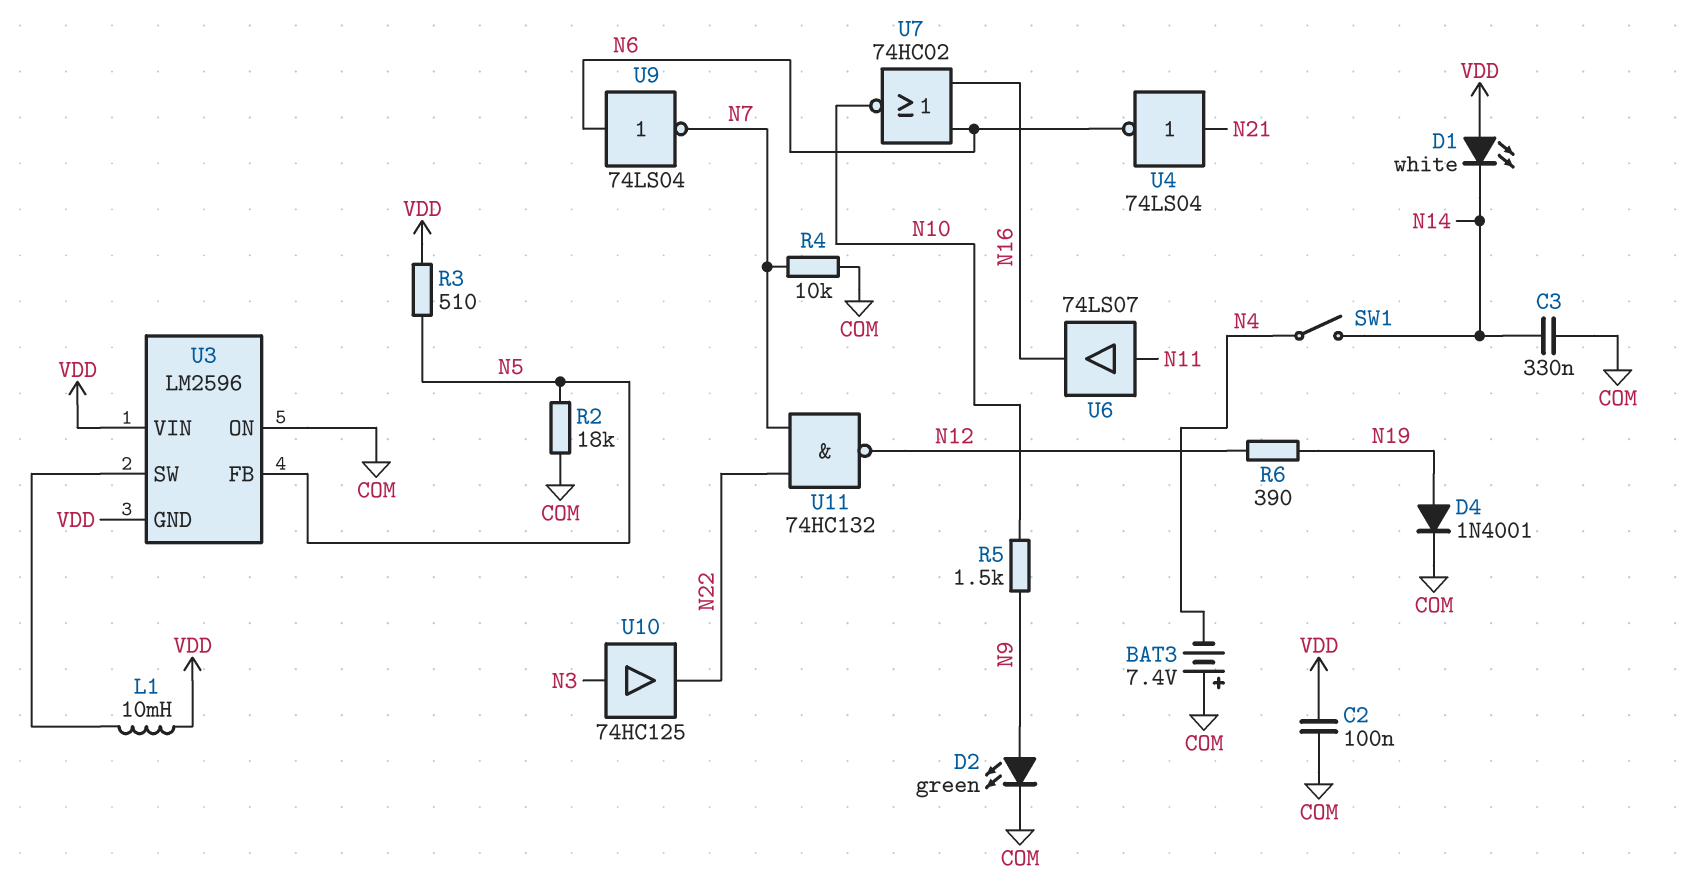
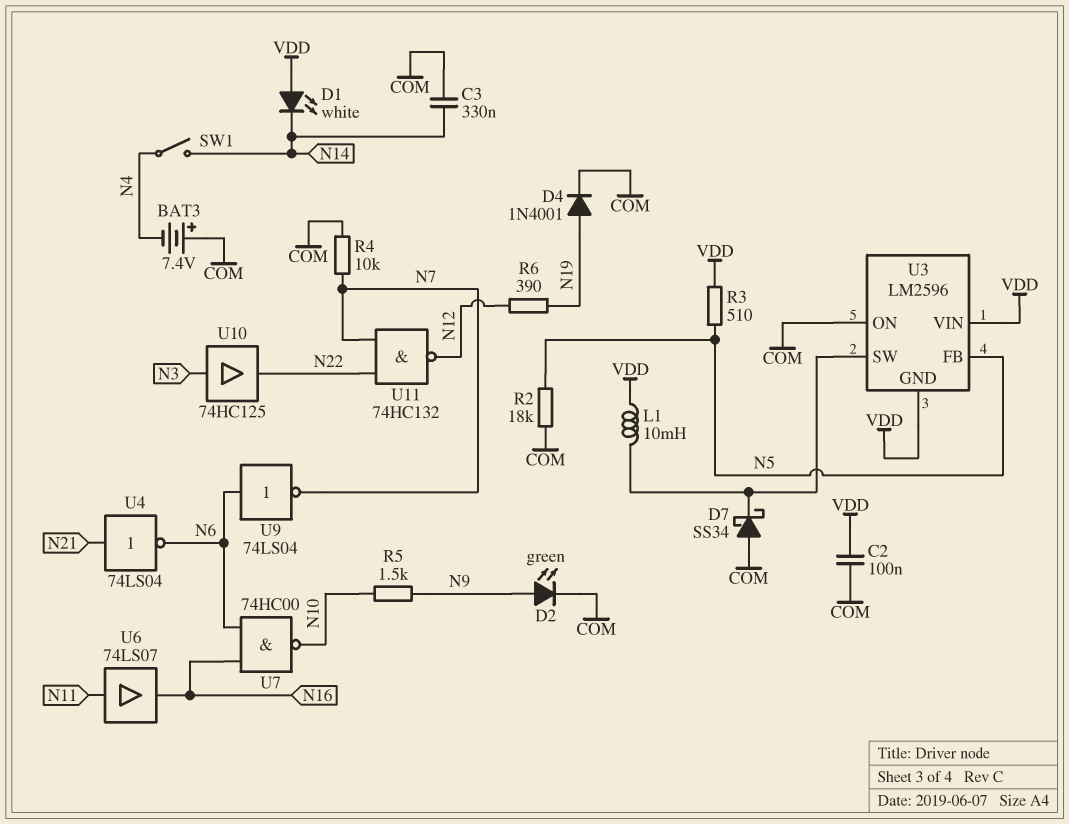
D7: none -> schottky SS34 (A COM, K U3/SW)
U7: NOR 74HC02 (in N6, in N16, out N10) -> NAND 74HC00 (in N6, in N16, out N10)

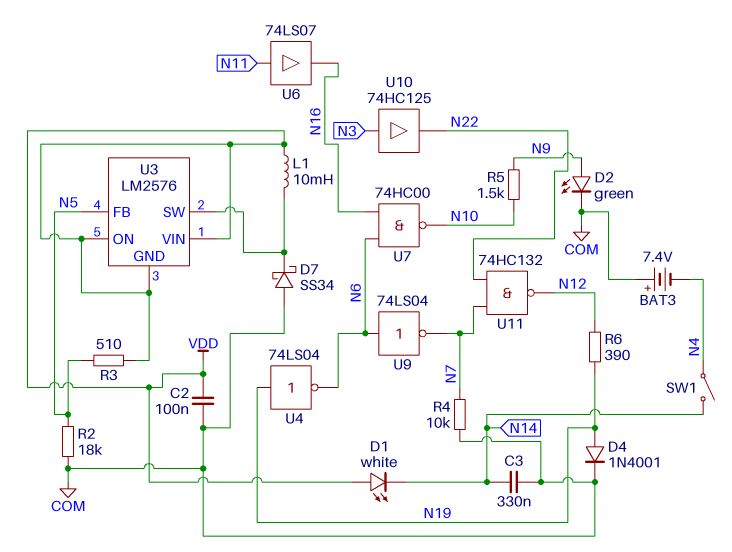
U3: LM2596 -> LM2576
U3 pin ON: COM -> VDD
U4: NOT 74LS04 (in N21, out N6) -> NOT 74LS04 (in N19, out N6)

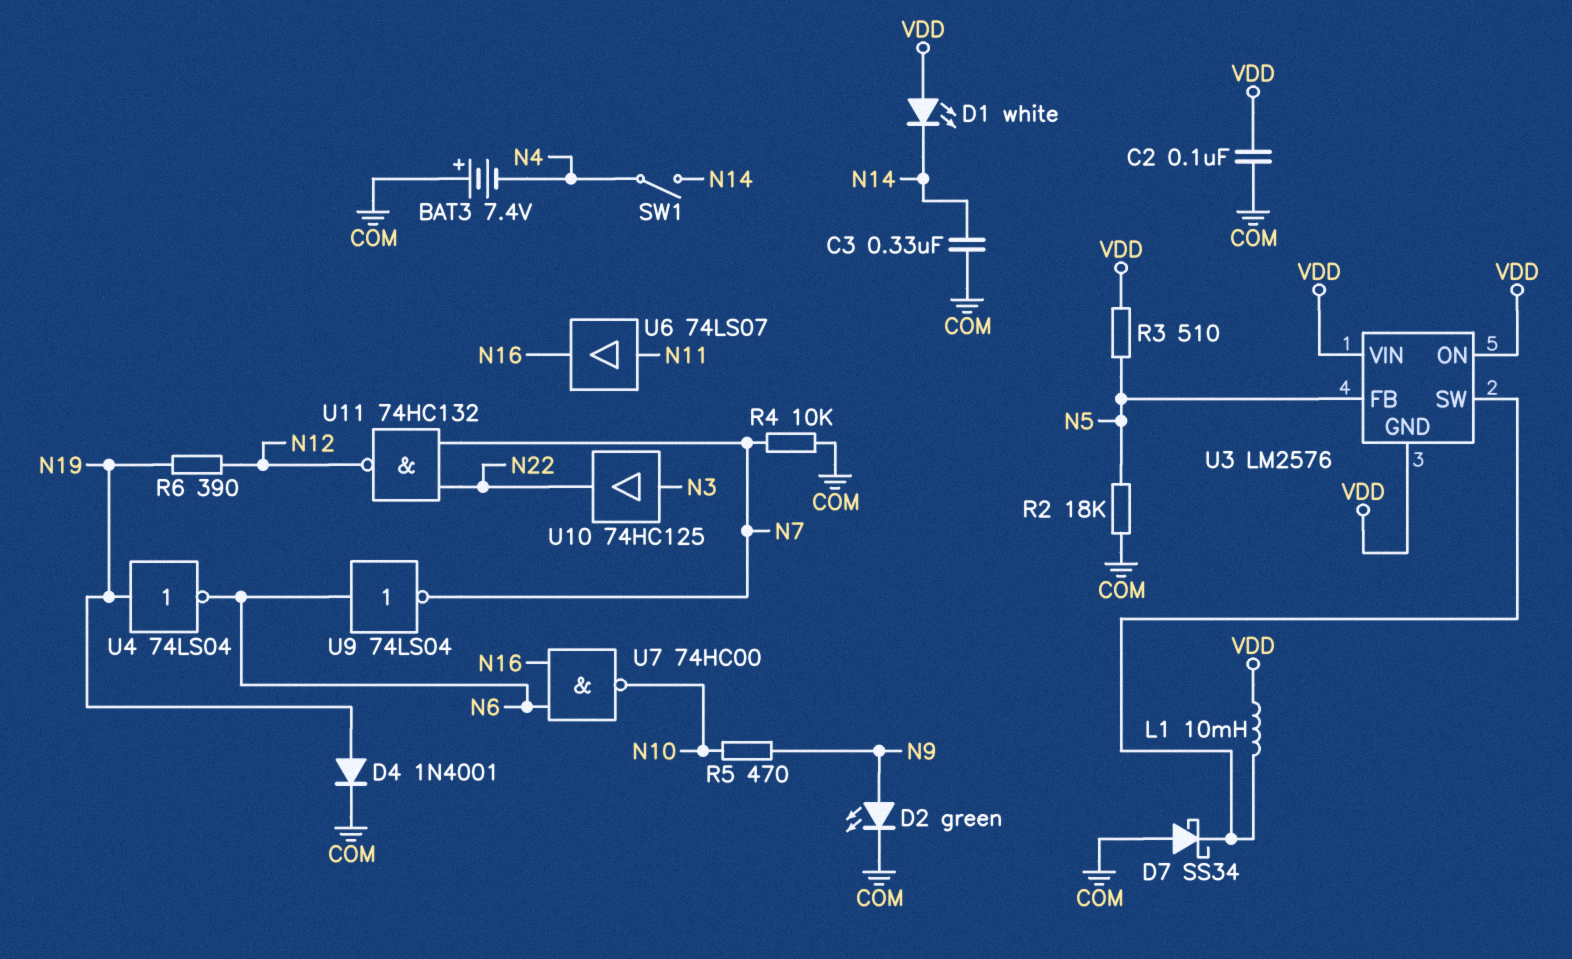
R5: 1.5k (N9, N10) -> 470 (N9, N10)

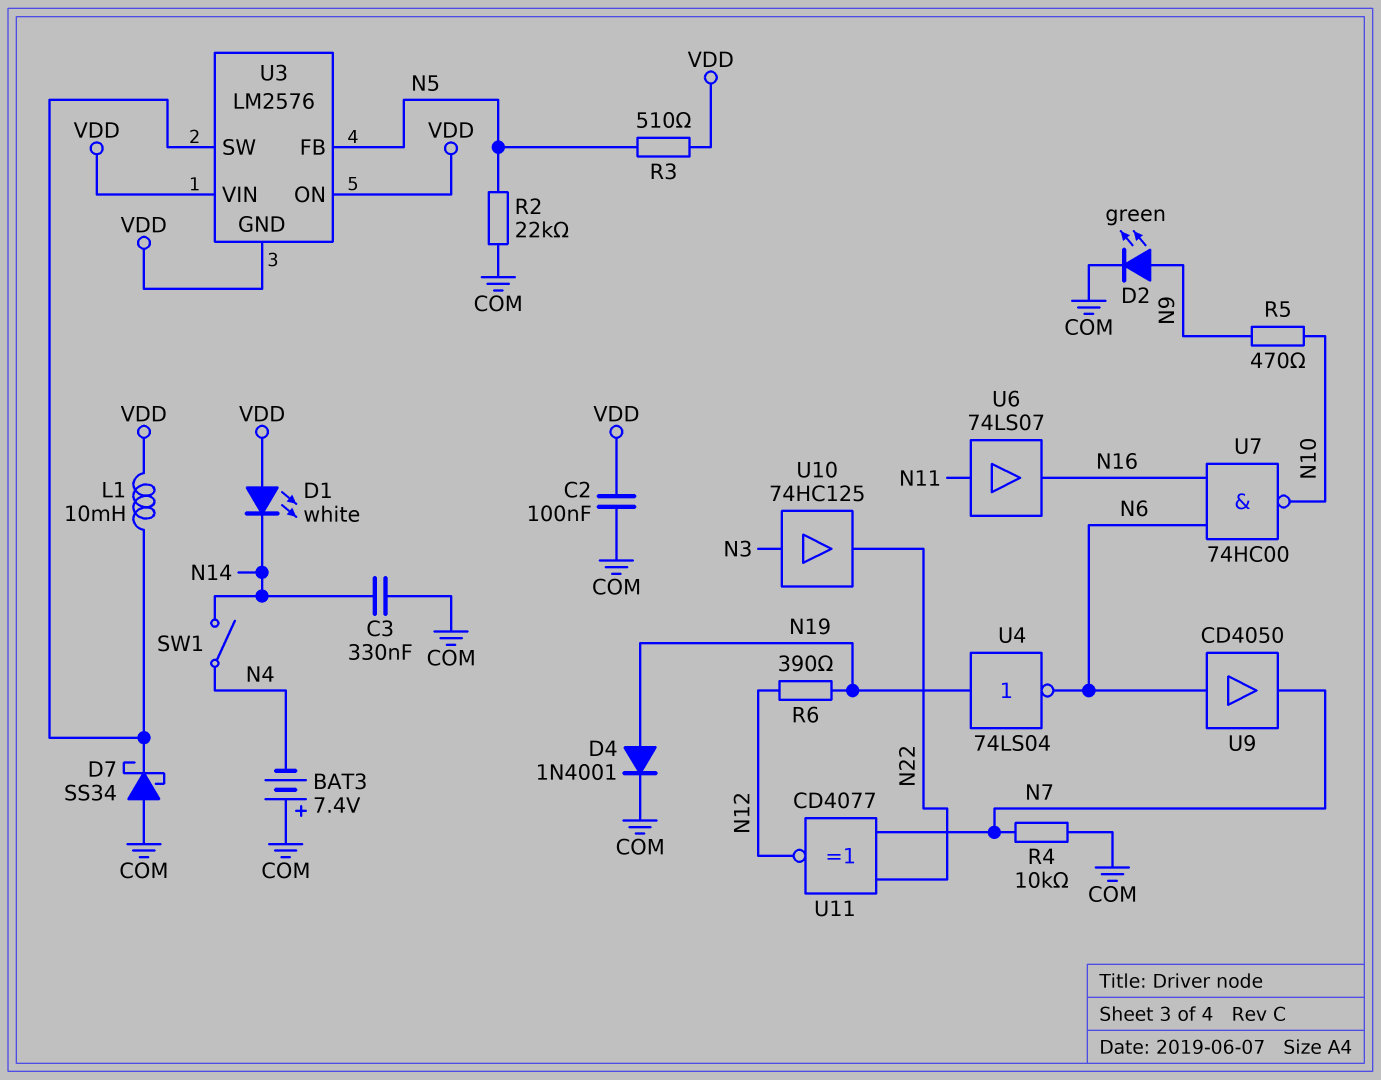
R2: 18k (COM, N5) -> 22k (COM, N5)
U9: NOT 74LS04 (in N6, out N7) -> buffer CD4050 (in N6, out N7)
U11: NAND 74HC132 (in N7, in N22, out N12) -> XNOR CD4077 (in N7, in N22, out N12)

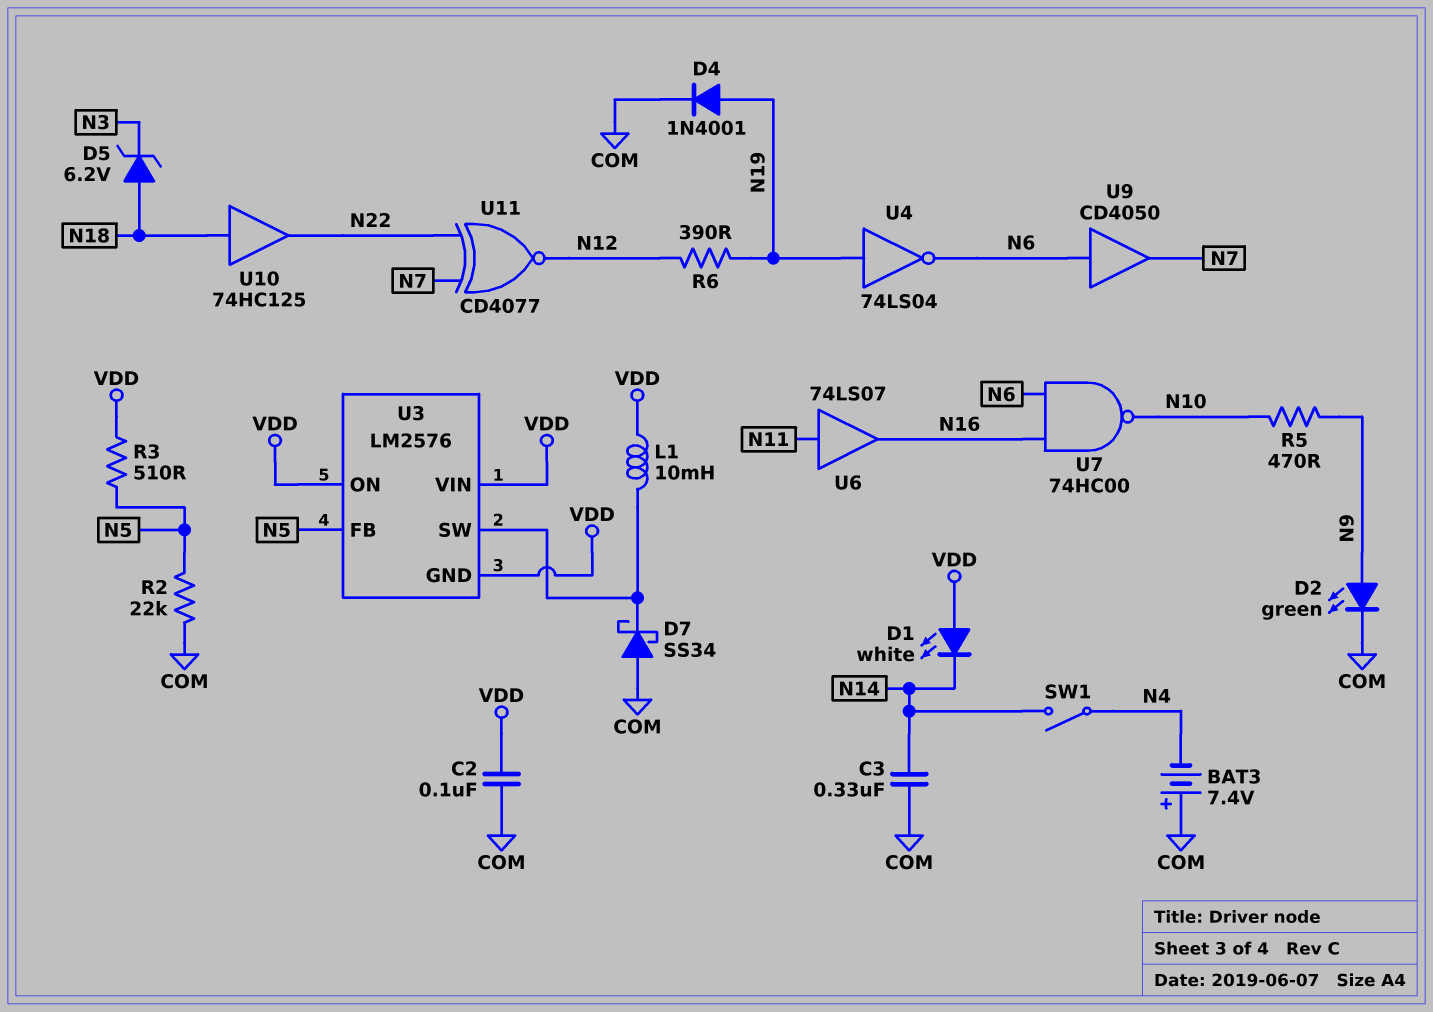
D5: none -> zener 6.2V (A N18, K N3)
R4: 10k (COM, N7) -> none
U10: buffer 74HC125 (in N3, out N22) -> buffer 74HC125 (in N18, out N22)

